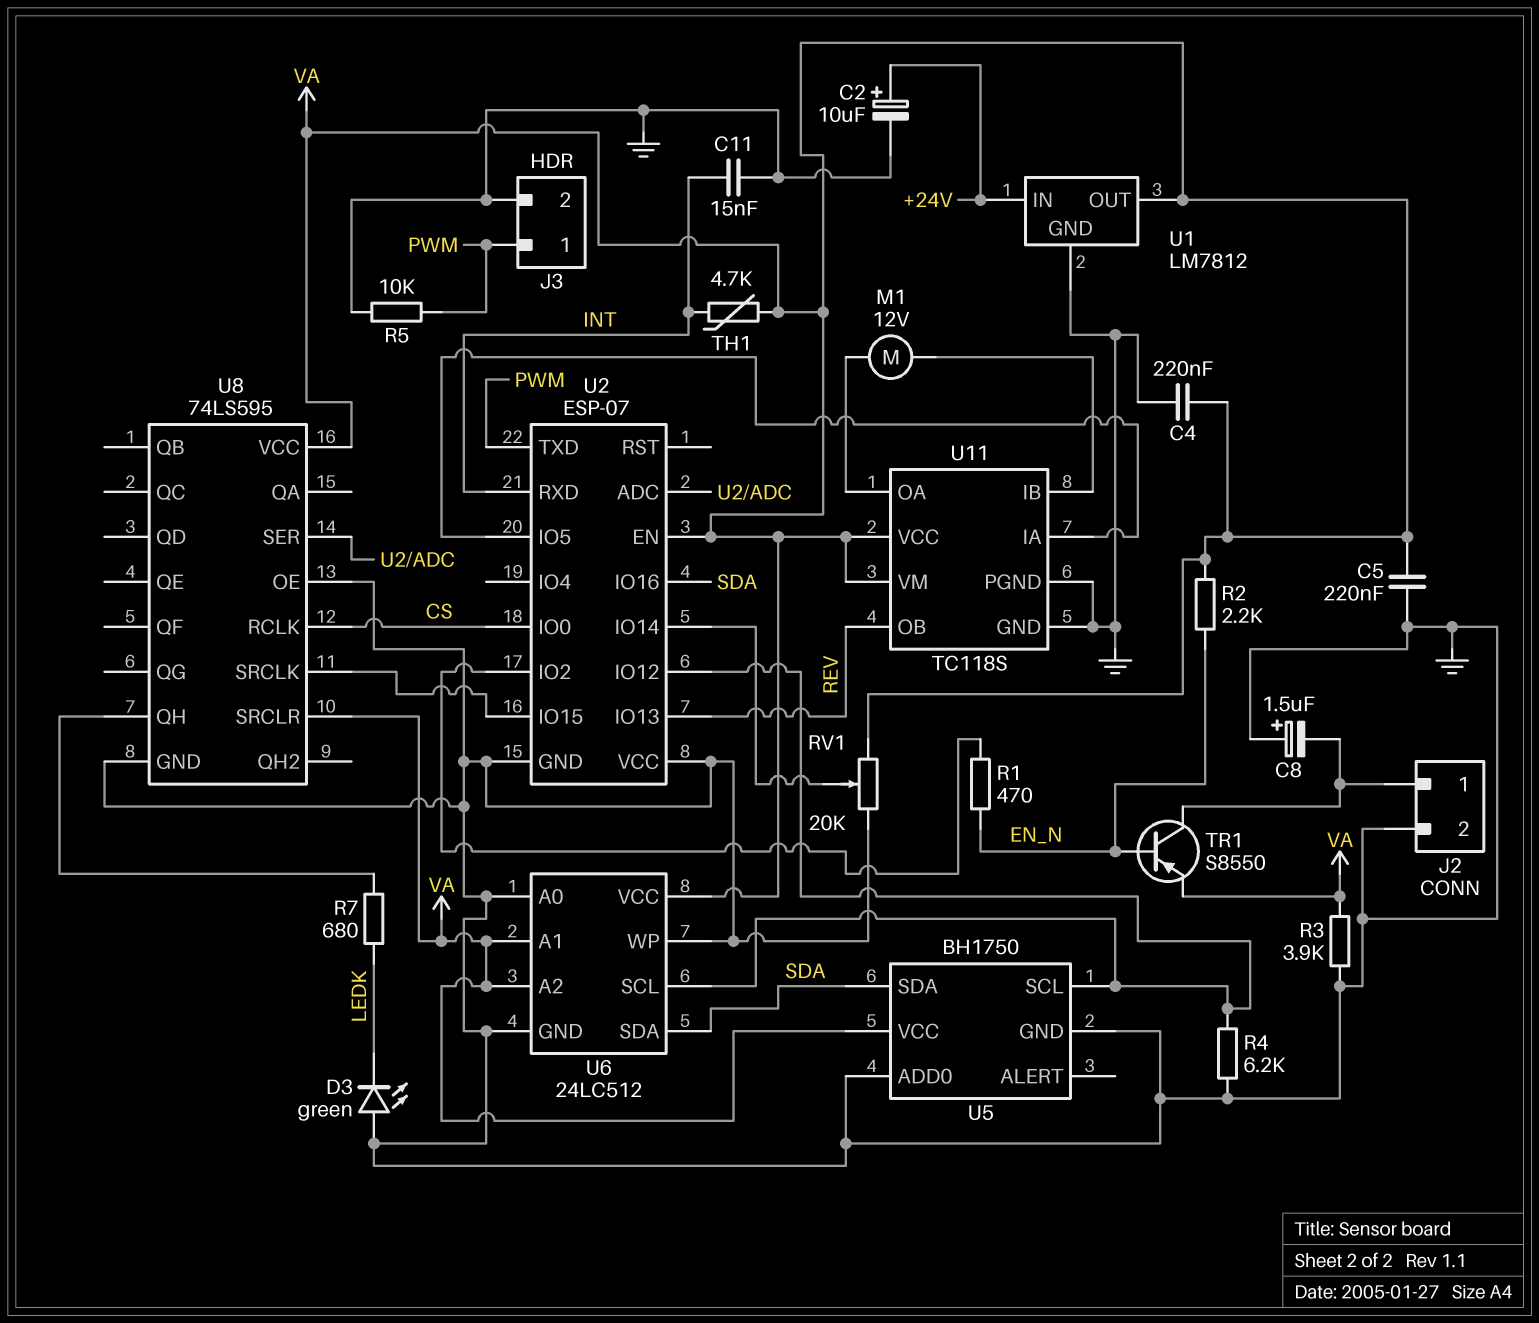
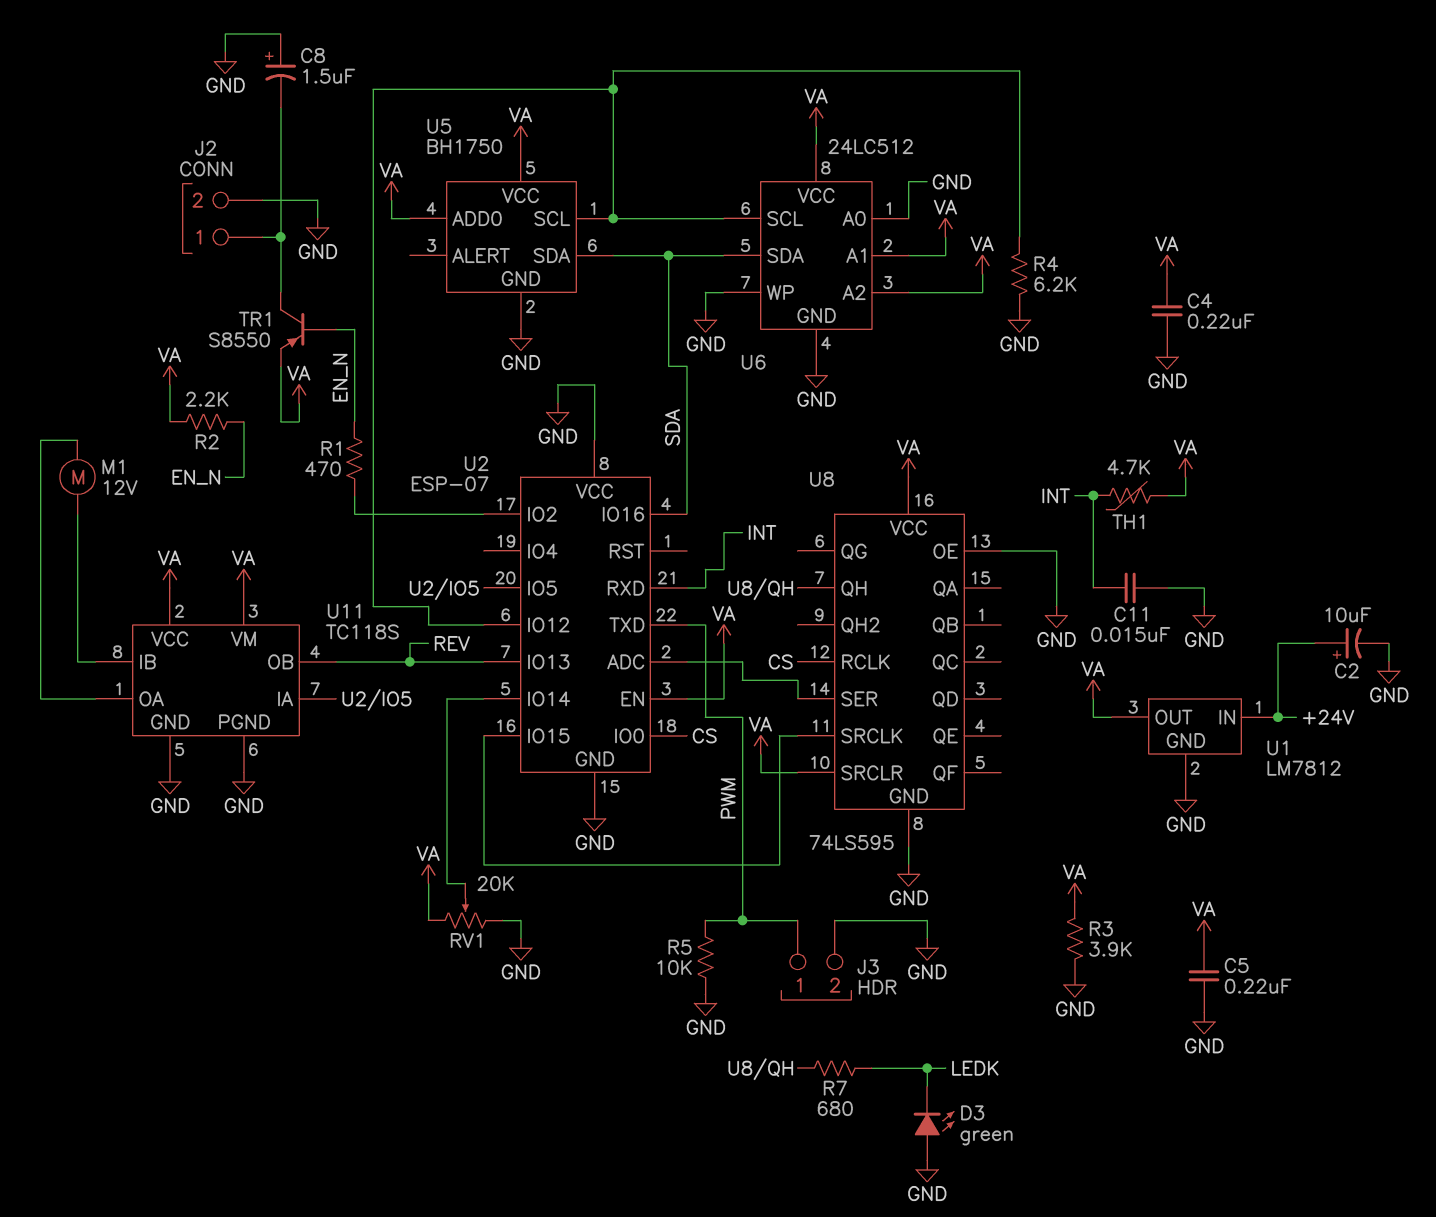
U5 pin ADD0: GND -> VA

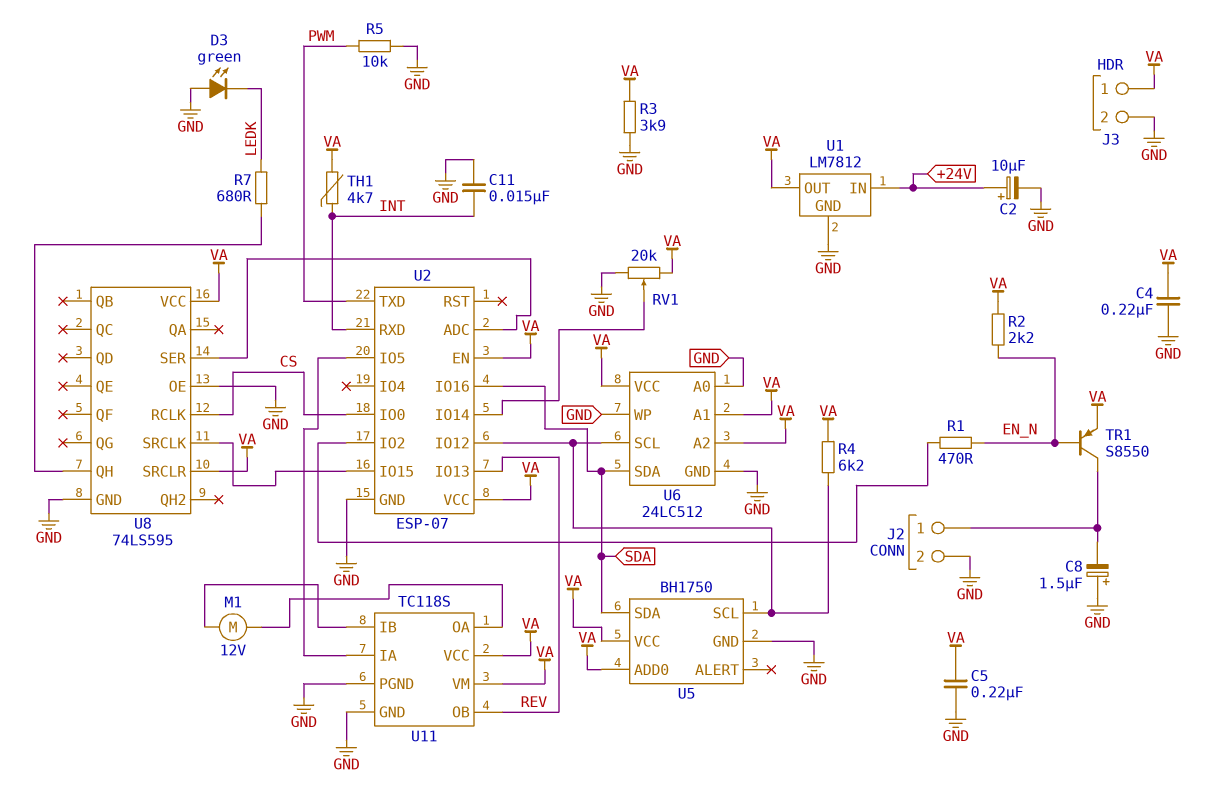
J3 pin 1: PWM -> VA
R4: 6.2k (GND, U2/IO12) -> 6.2k (U2/IO12, VA)
U2 pin VCC: GND -> VA

